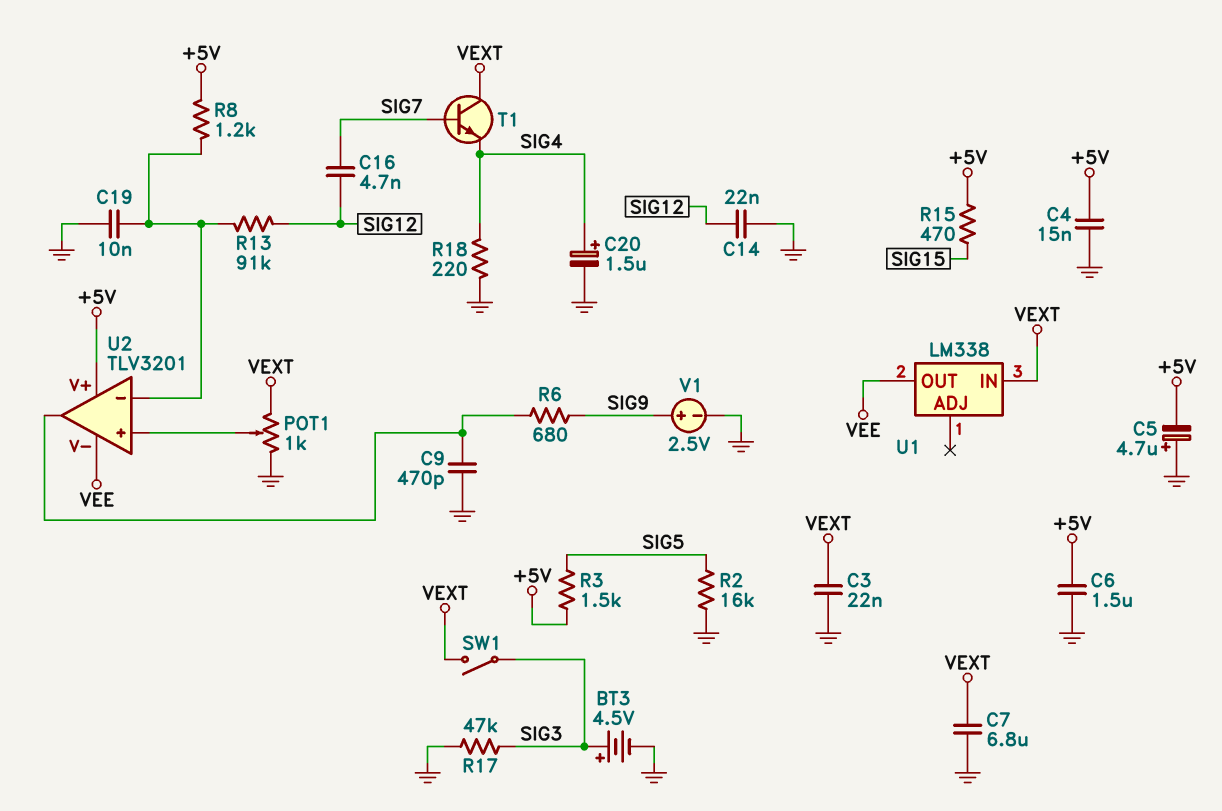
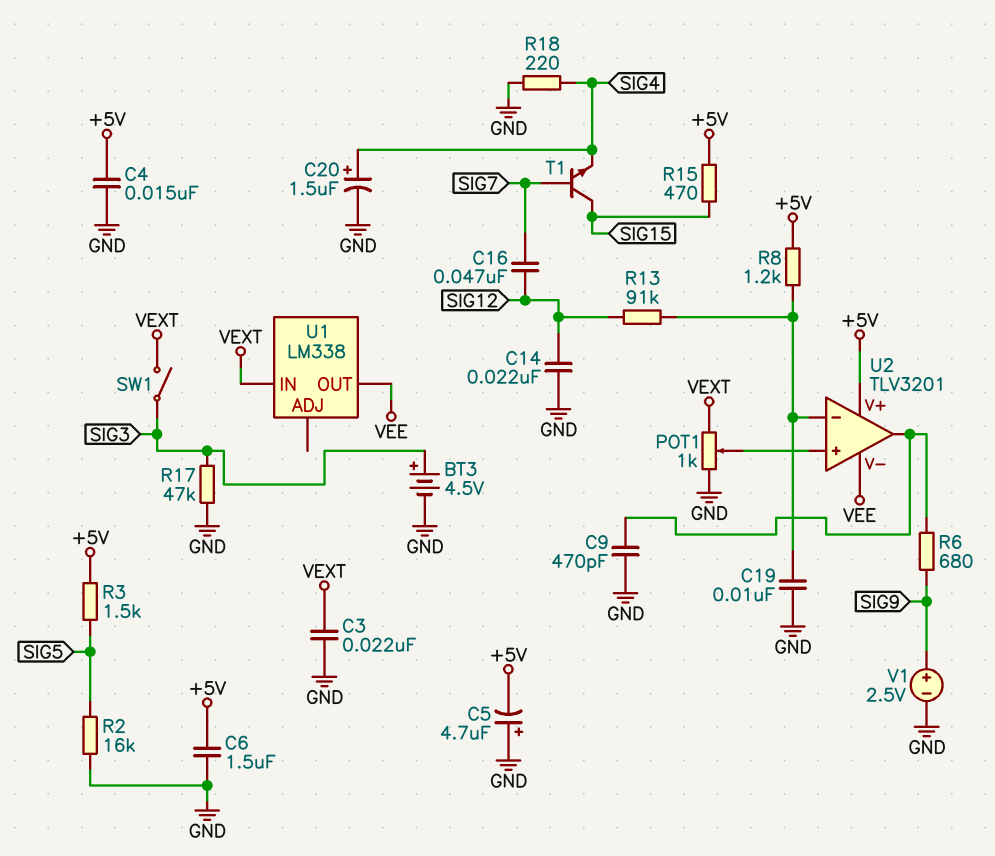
C7: 6.8uF (GND, VEXT) -> none
C16: 4.7nF (SIG7, SIG12) -> 47nF (SIG7, SIG12)
T1: NPN (B SIG7, C VEXT, E SIG4) -> NPN (B SIG7, C SIG15, E SIG4)

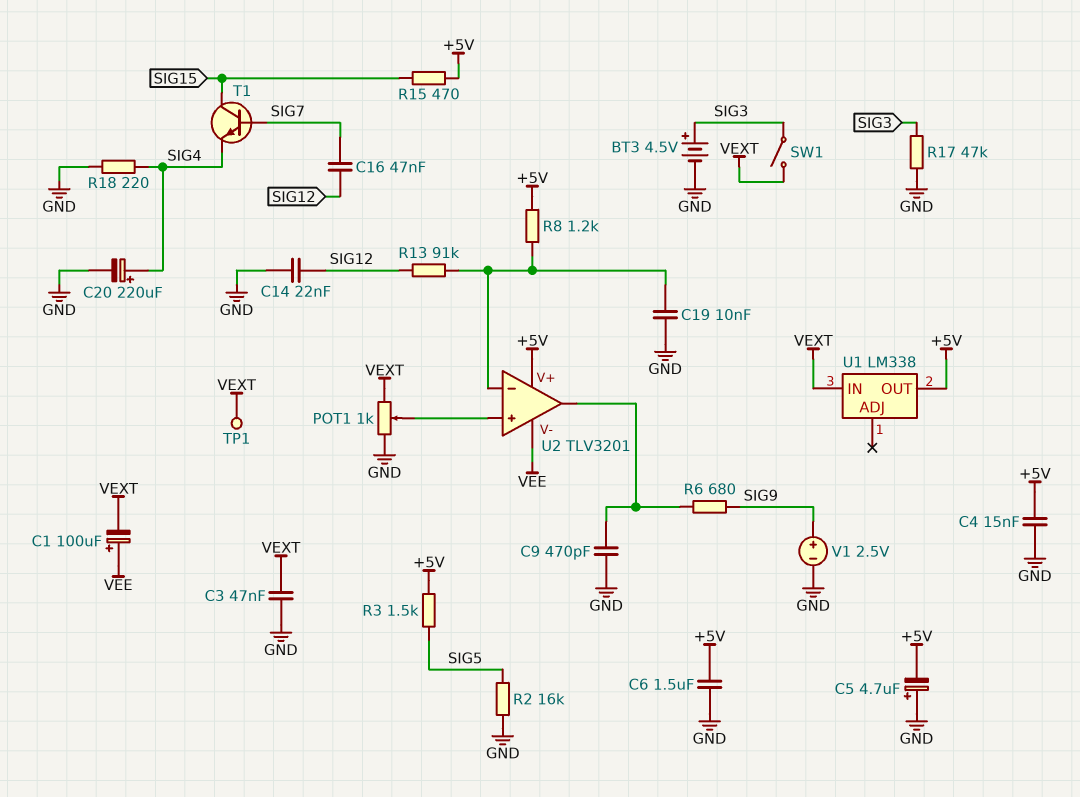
C1: none -> 100uF (plus VEE, minus VEXT)
C3: 22nF (GND, VEXT) -> 47nF (GND, VEXT)
C20: 1.5uF (plus SIG4, minus GND) -> 220uF (plus SIG4, minus GND)
TP1: none -> test point (VEXT)
U1 pin OUT: VEE -> +5V

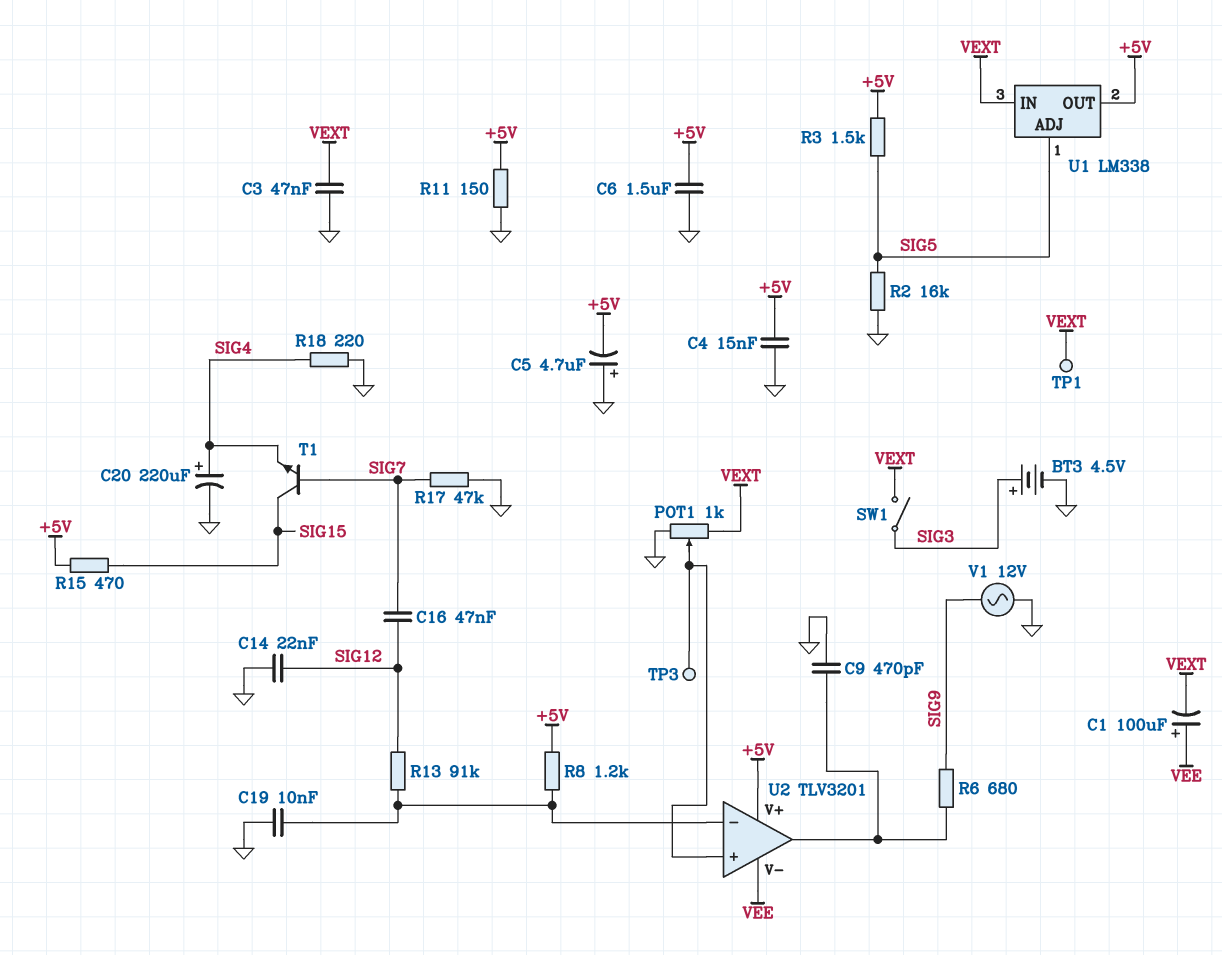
R11: none -> 150 (+5V, GND)
R17: 47k (GND, SIG3) -> 47k (GND, SIG7)
TP3: none -> test point (U2/in+)
U1 pin ADJ: none -> SIG5
V1: 2.5V (plus SIG9, minus GND) -> AC 12V (GND, SIG9)

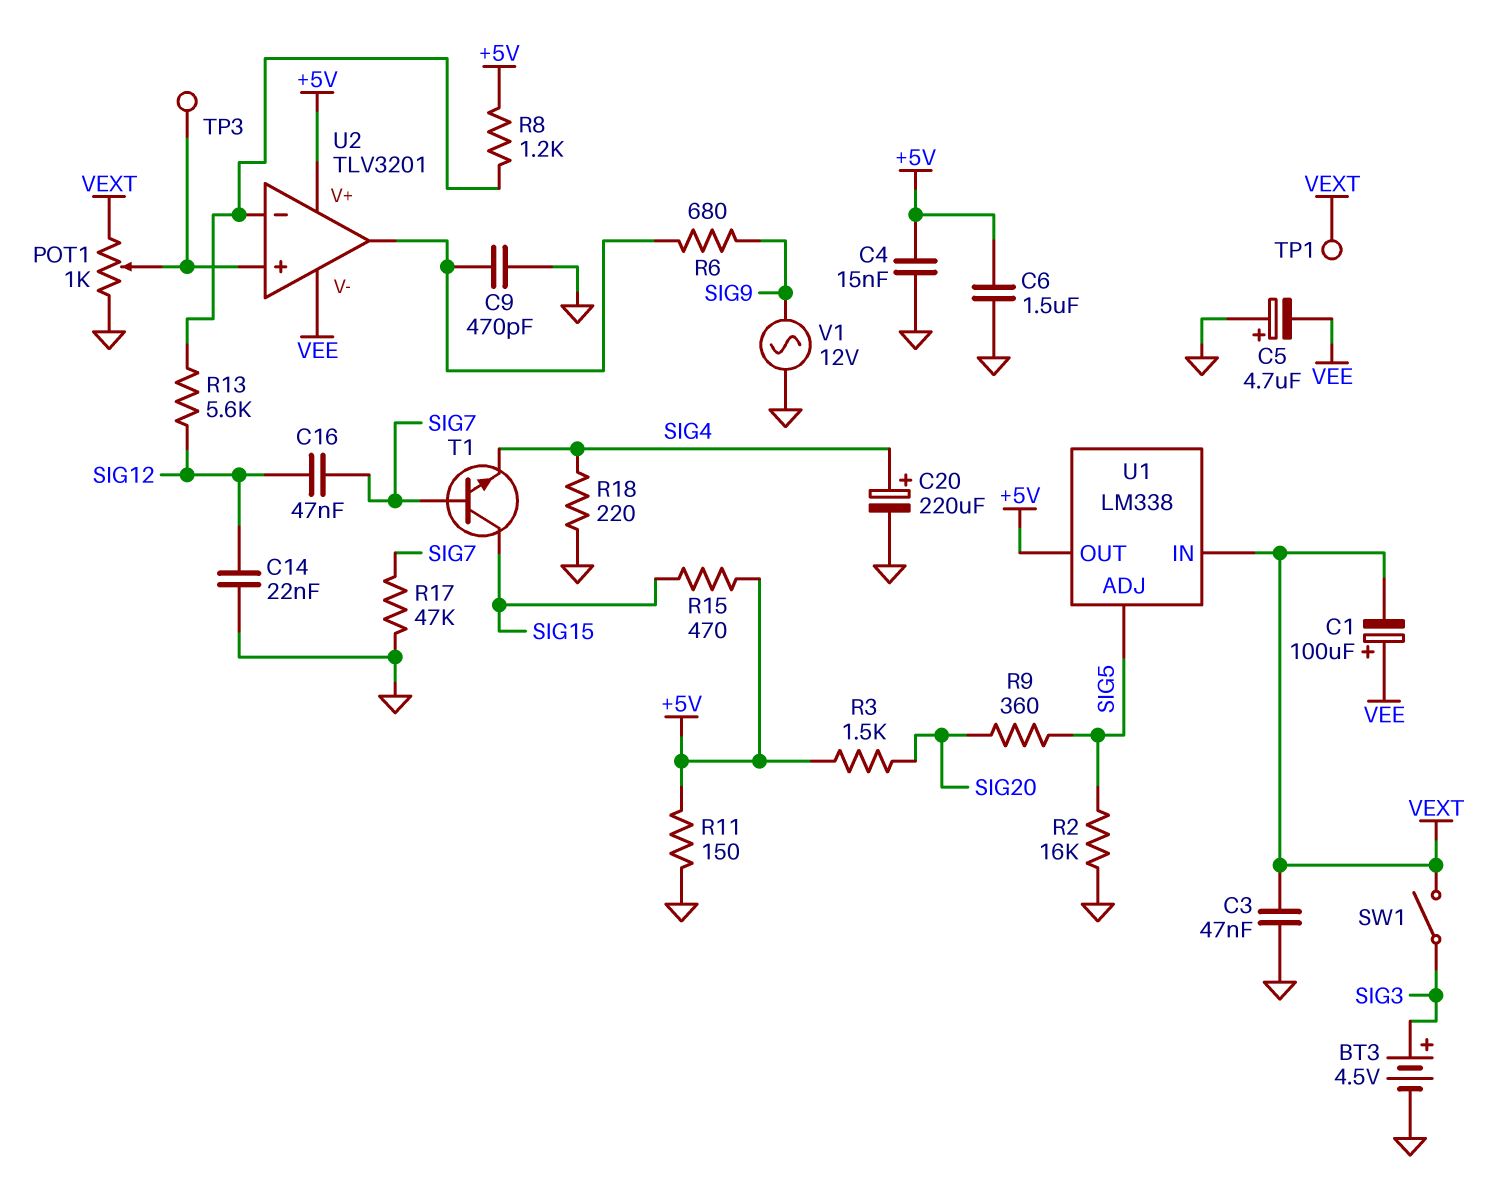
C5: 4.7uF (plus GND, minus +5V) -> 4.7uF (plus GND, minus VEE)
C19: 10nF (GND, U2/in-) -> none
R3: 1.5k (+5V, SIG5) -> 1.5k (+5V, SIG20)
R9: none -> 360 (SIG5, SIG20)
R13: 91k (SIG12, U2/in-) -> 5.6k (SIG12, U2/in-)

